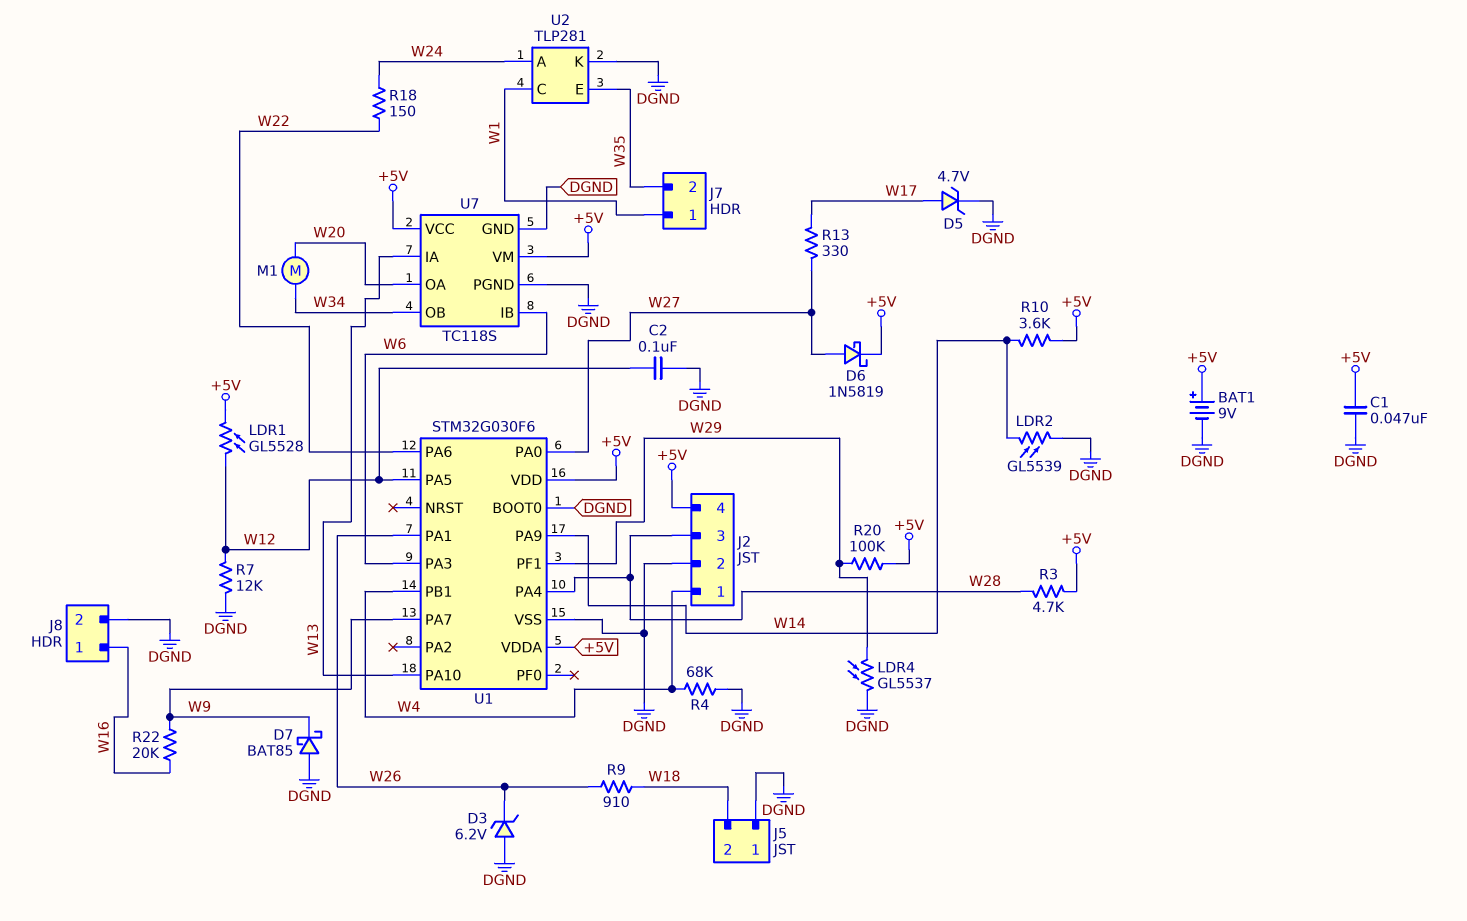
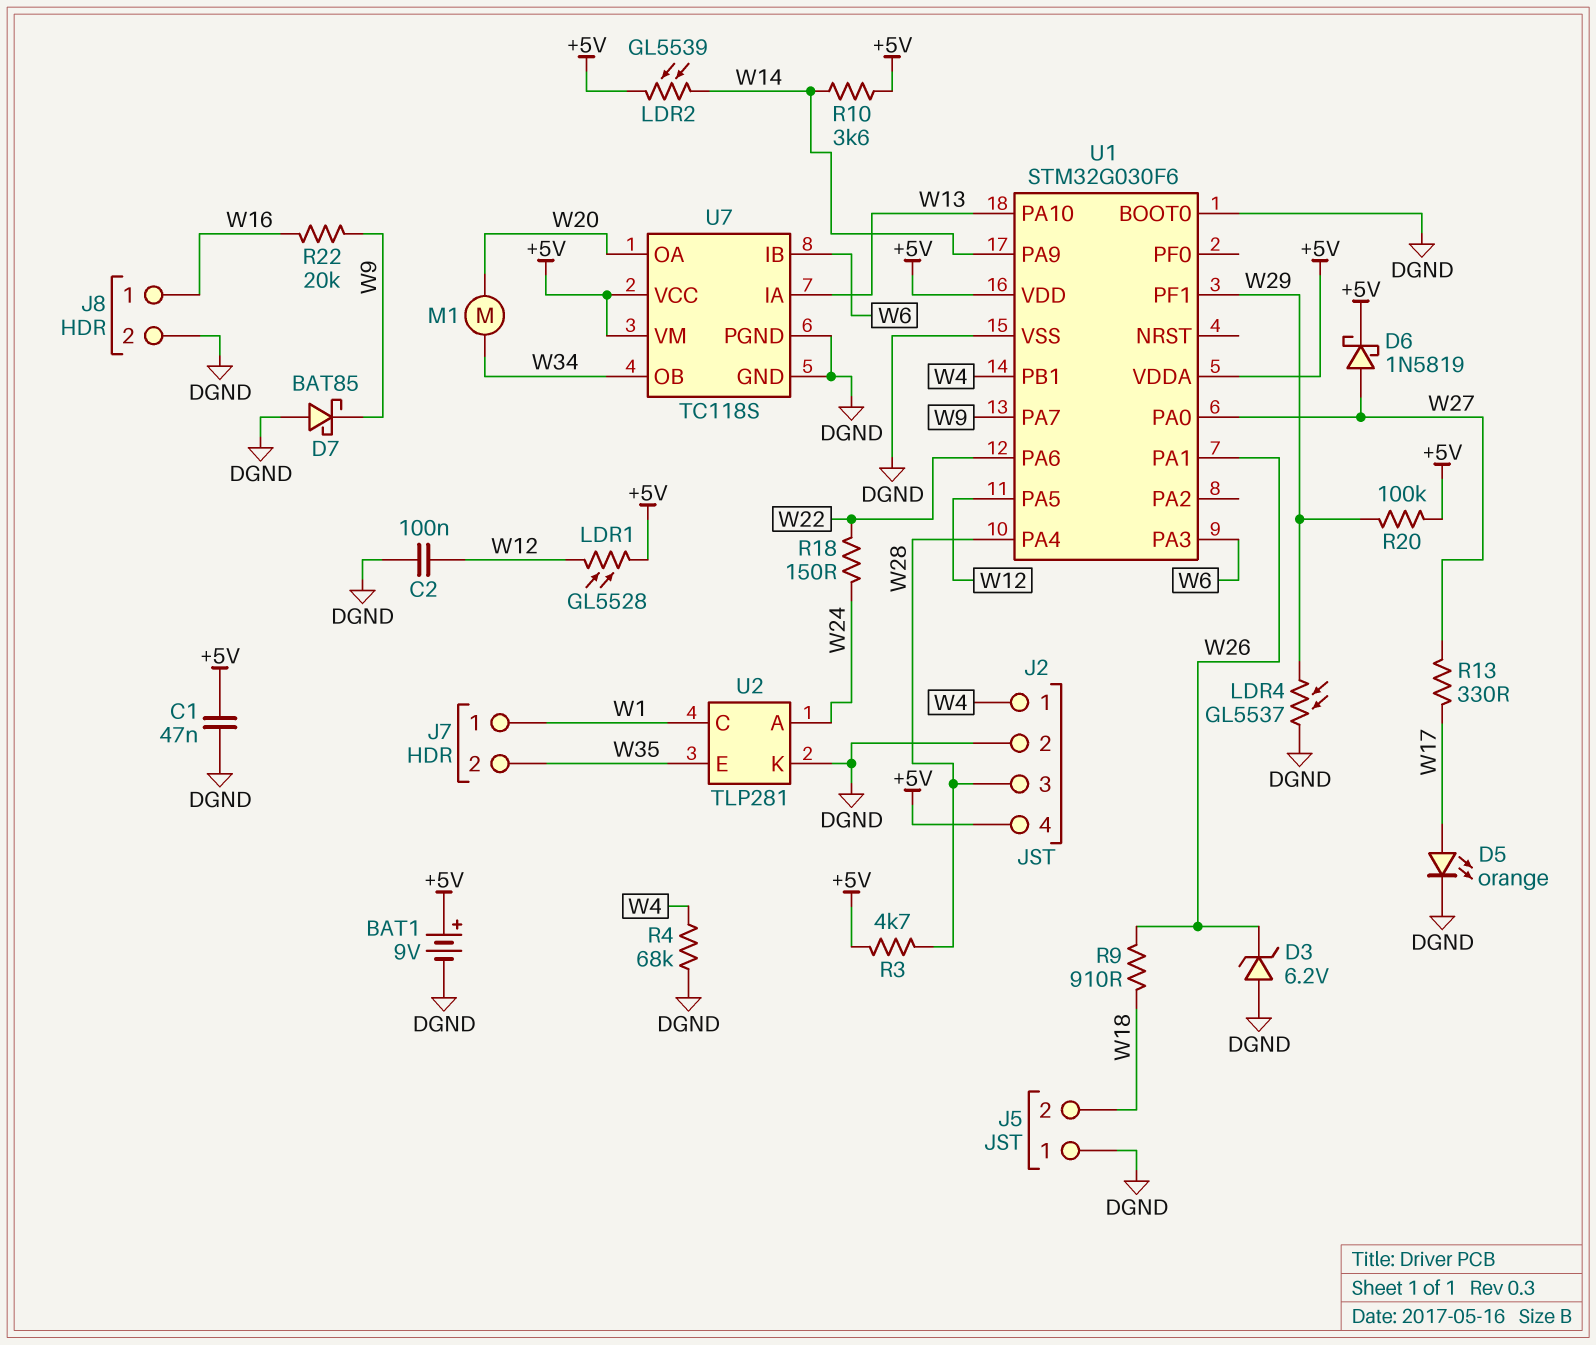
D5: zener 4.7V (A W17, K DGND) -> LED orange (A W17, K DGND)
LDR2: GL5539 (DGND, W14) -> GL5539 (+5V, W14)
R7: 12k (DGND, W12) -> none

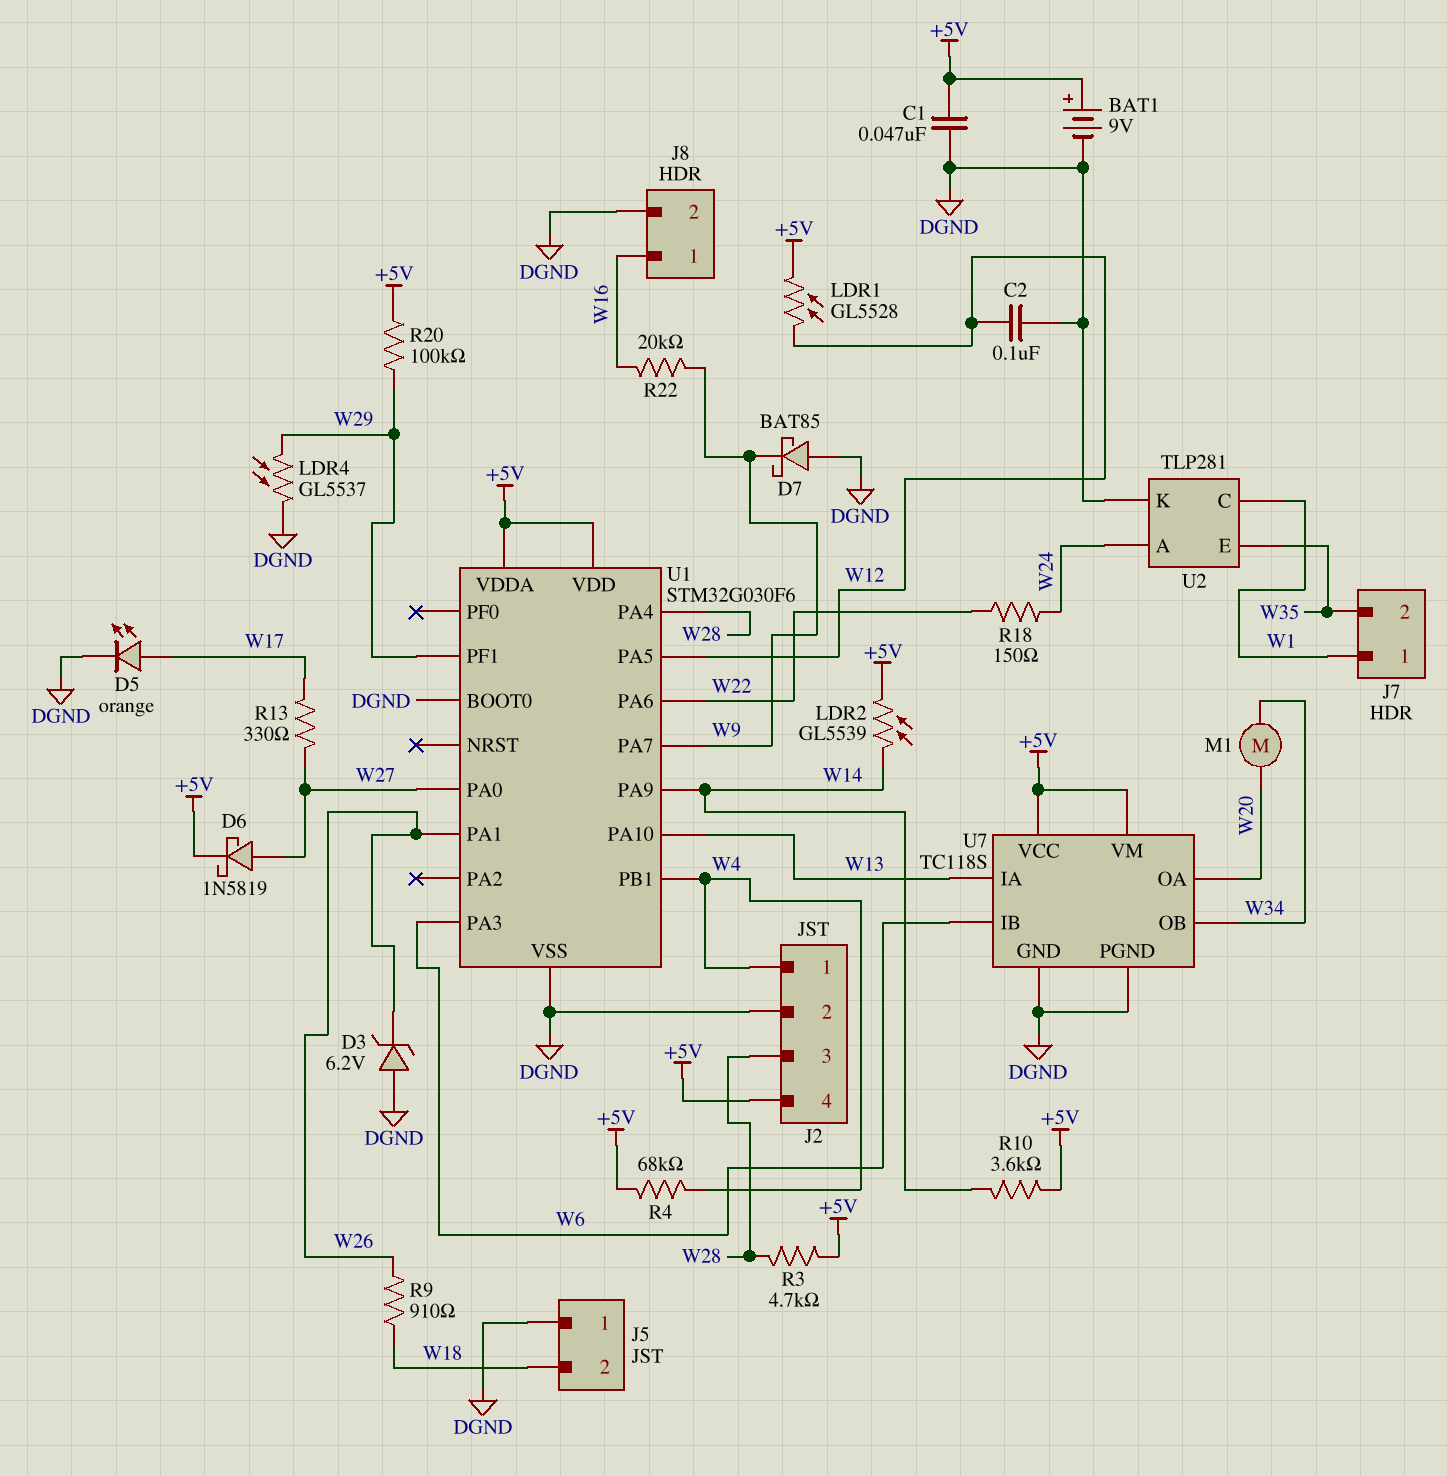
R4: 68k (DGND, W4) -> 68k (+5V, W4)

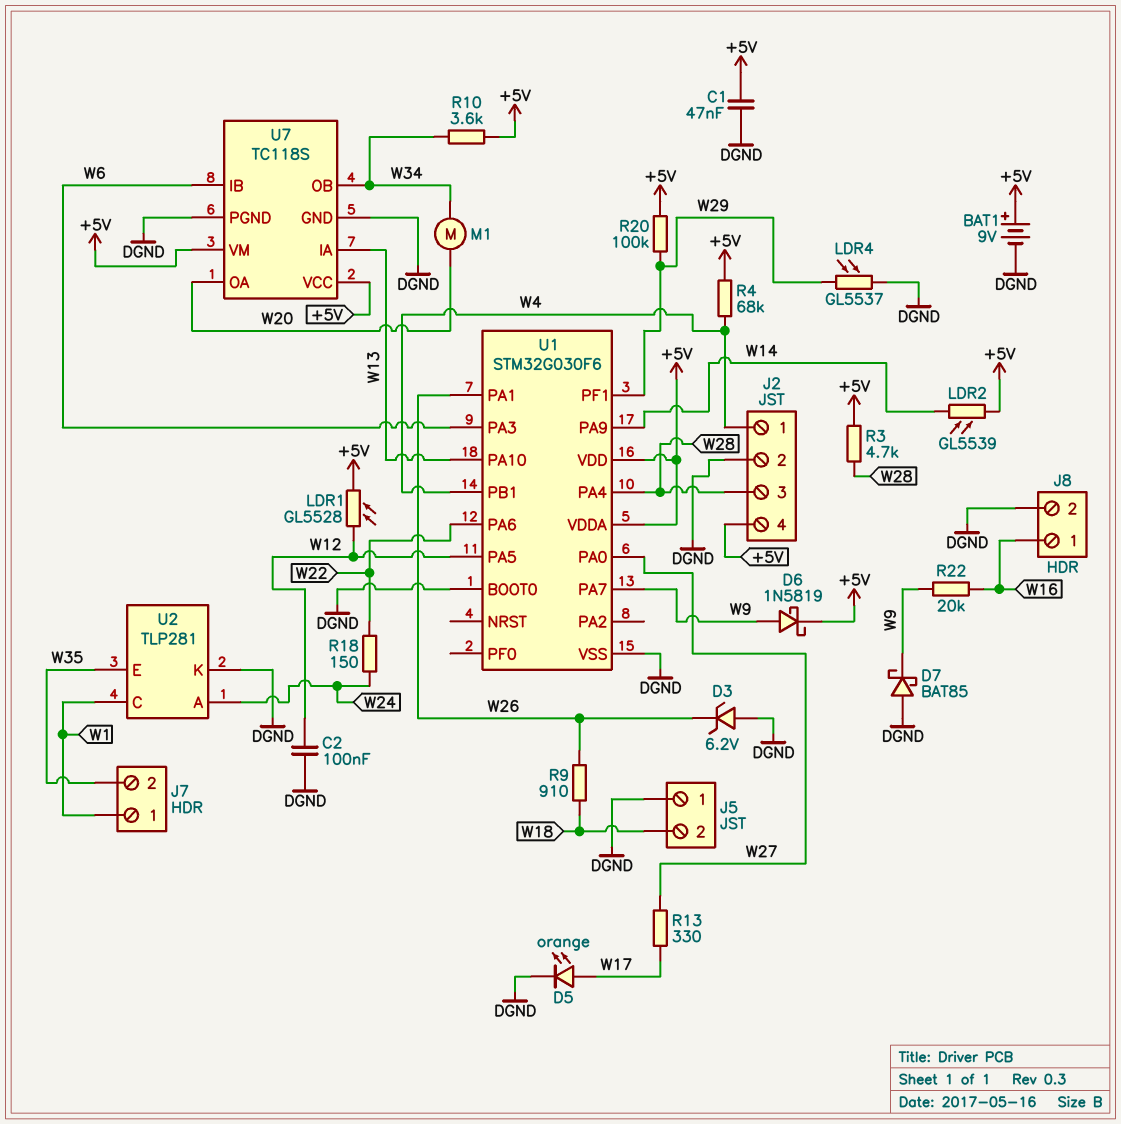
D6: schottky 1N5819 (A W27, K +5V) -> schottky 1N5819 (A W9, K +5V)
R10: 3.6k (+5V, W14) -> 3.6k (+5V, W34)

